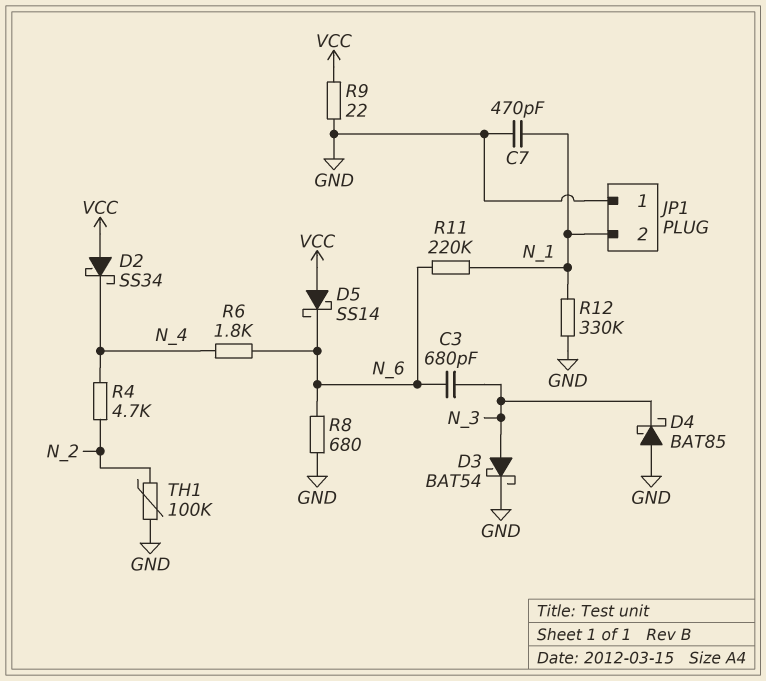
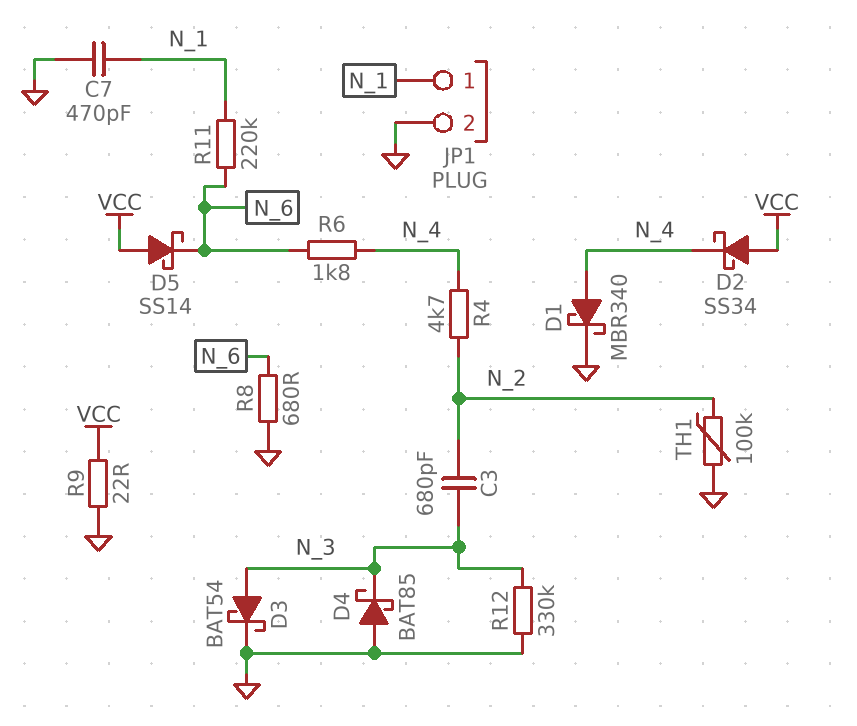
C3: 680pF (N_3, N_6) -> 680pF (N_2, N_3)
D1: none -> schottky MBR340 (A N_4, K GND)
JP1 pin 1: GND -> N_1
JP1 pin 2: N_1 -> GND
R12: 330k (GND, N_1) -> 330k (GND, N_3)

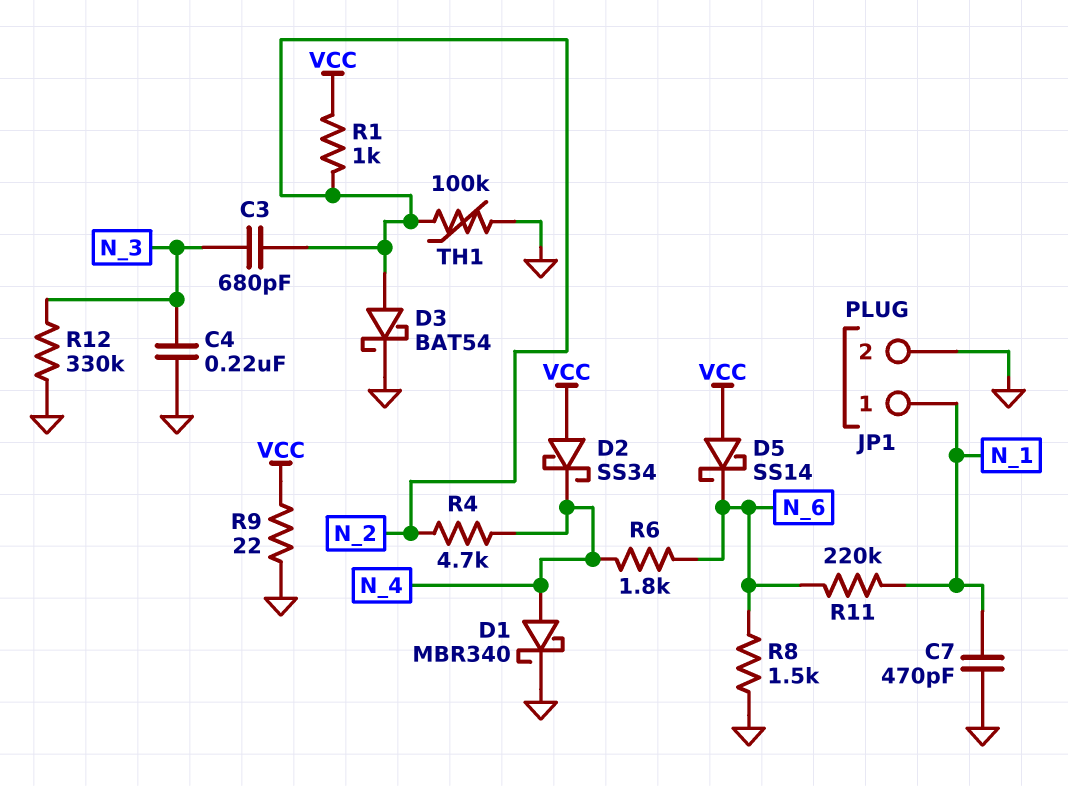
C4: none -> 220nF (GND, N_3)
D3: schottky BAT54 (A N_3, K GND) -> schottky BAT54 (A N_2, K GND)
D4: schottky BAT85 (A GND, K N_3) -> none
R1: none -> 1k (N_2, VCC)
R8: 680 (GND, N_6) -> 1.5k (GND, N_6)

